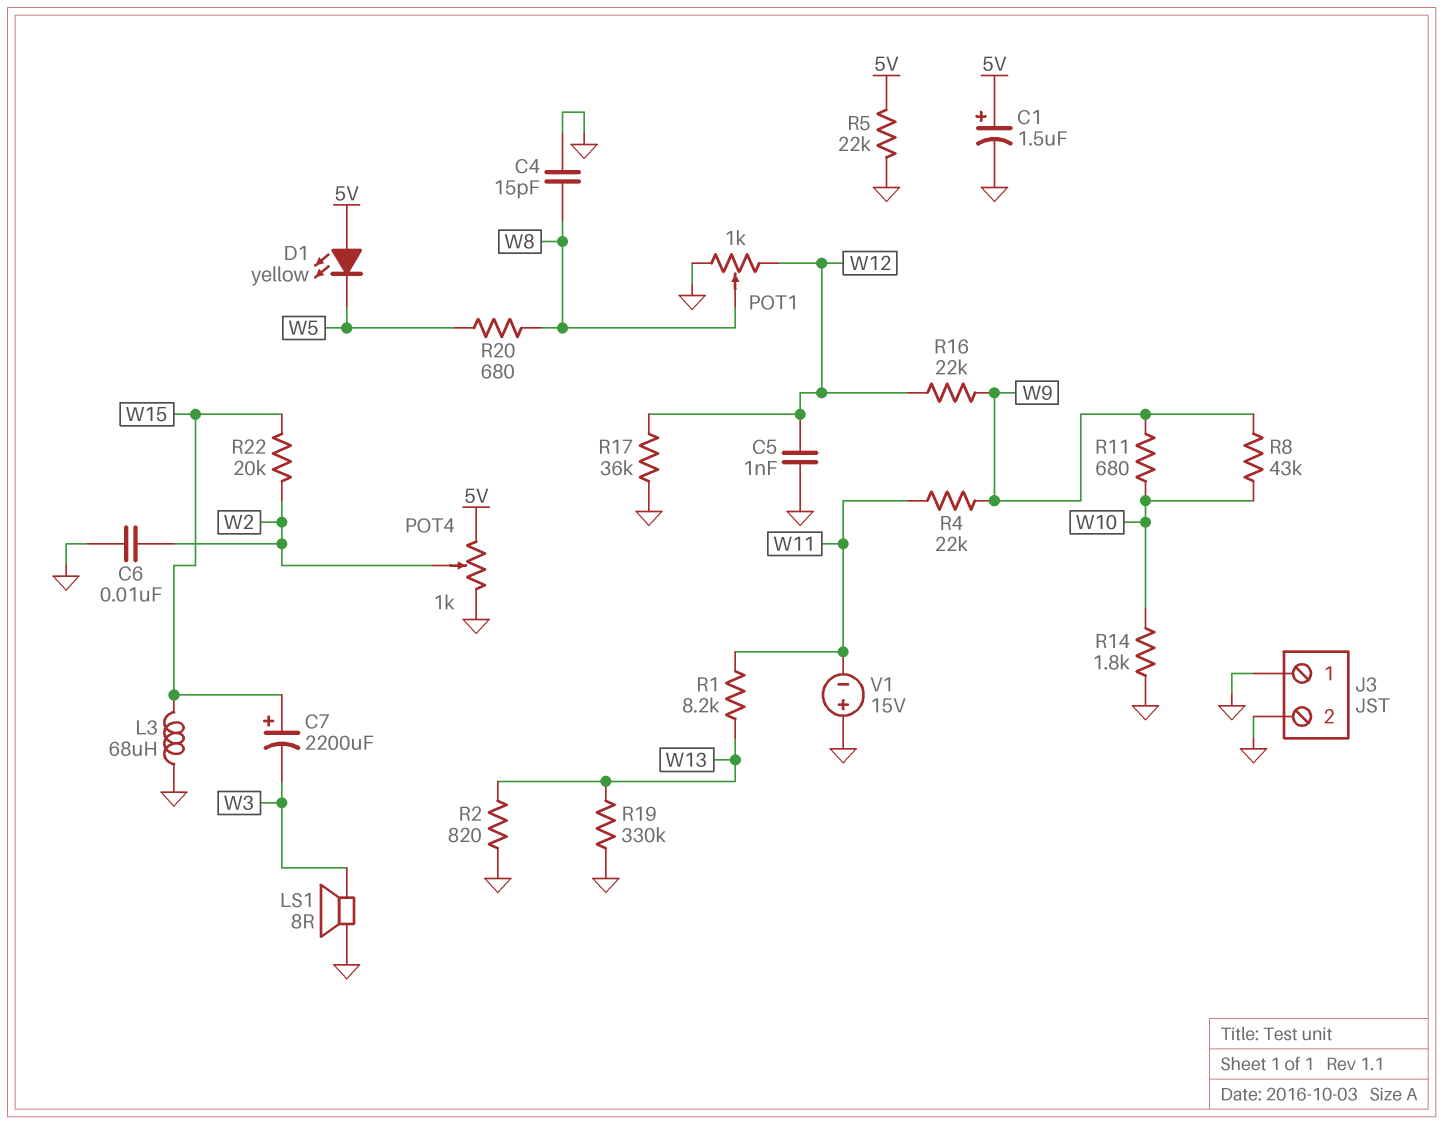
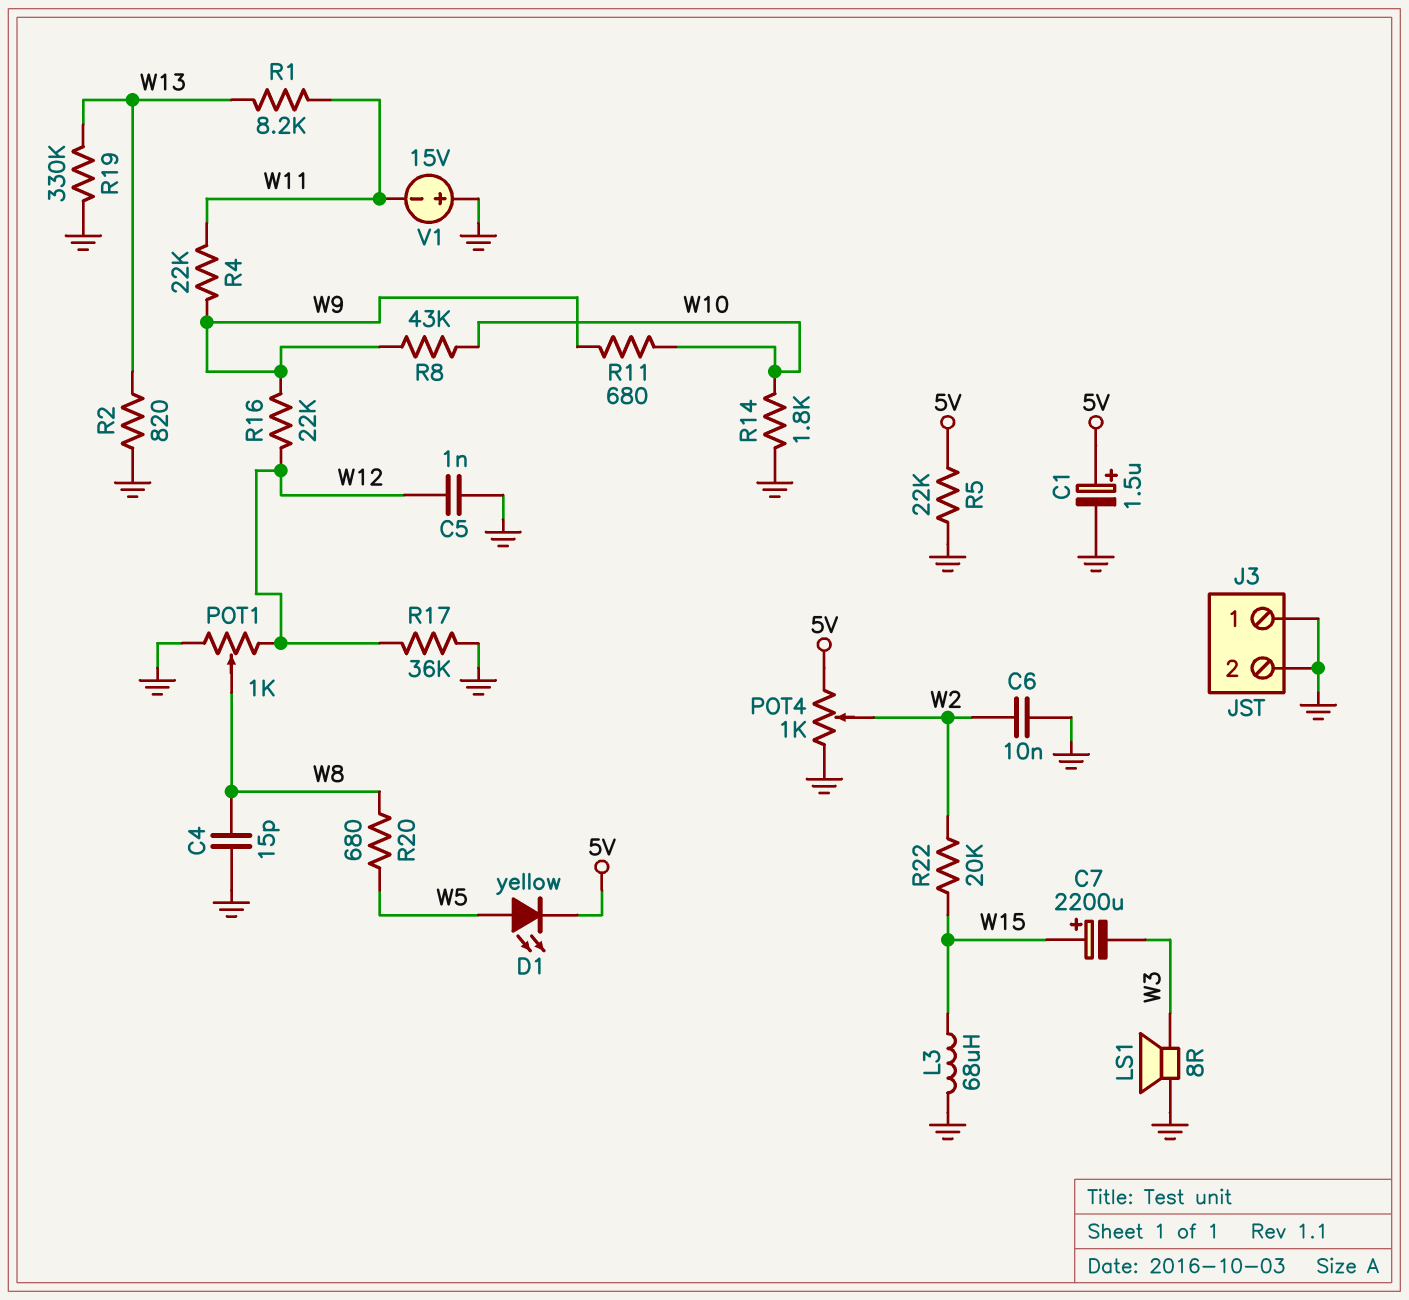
D1: LED yellow (A 5V, K W5) -> LED yellow (A W5, K 5V)

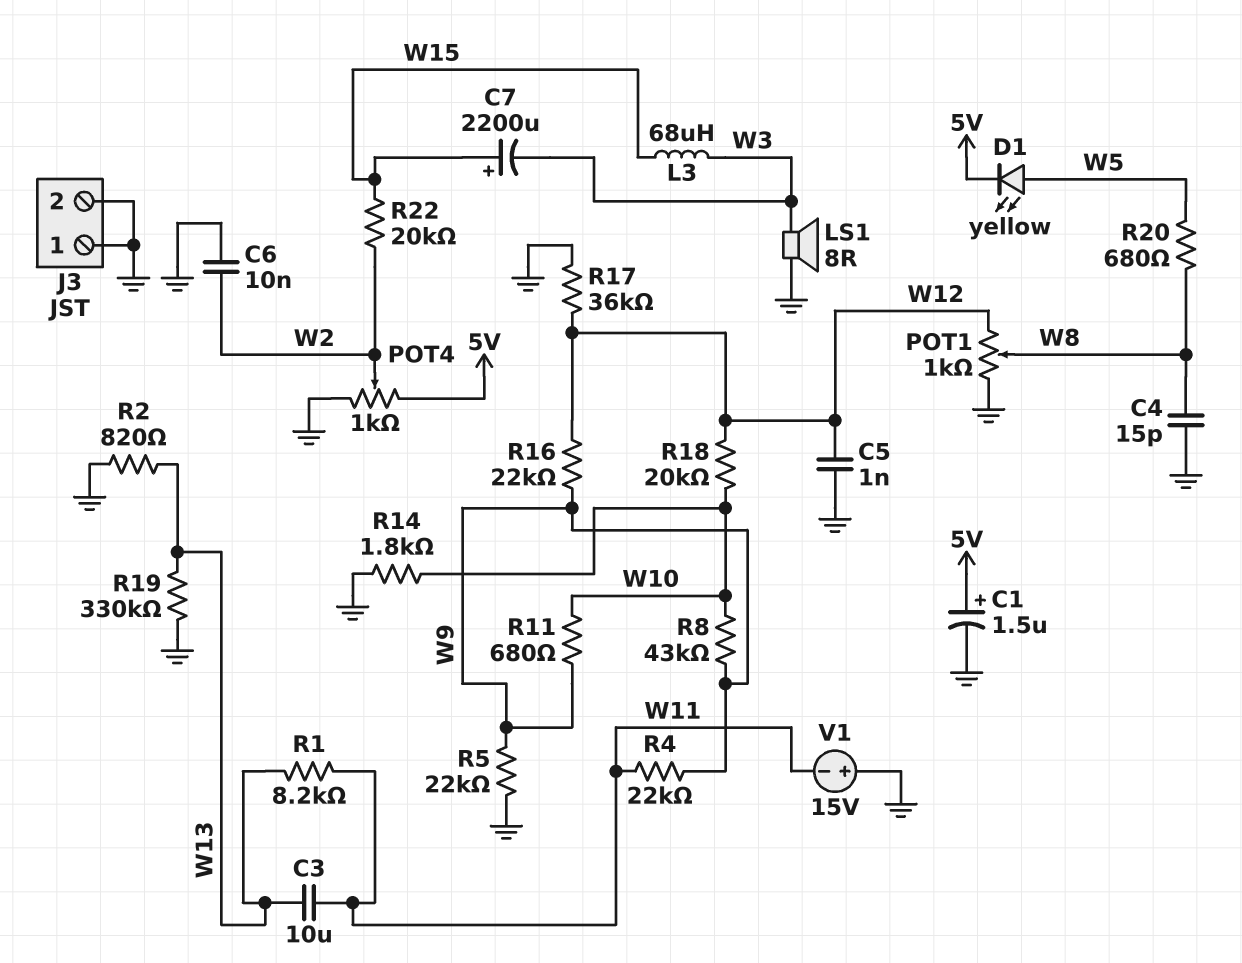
C3: none -> 10uF (W11, W13)
L3: 68uH (GND, W15) -> 68uH (W3, W15)
R5: 22k (5V, GND) -> 22k (GND, W9)
R18: none -> 20k (W10, W12)

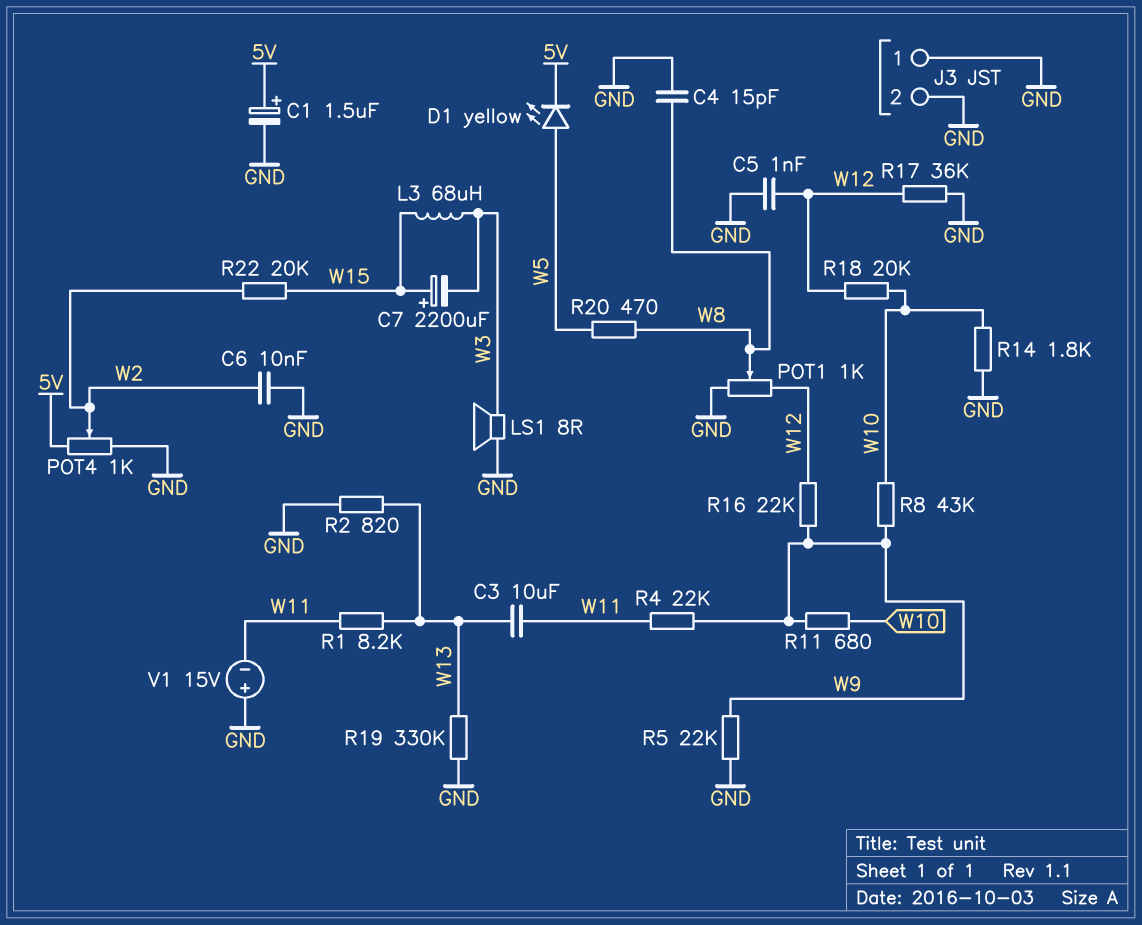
R20: 680 (W5, W8) -> 470 (W5, W8)

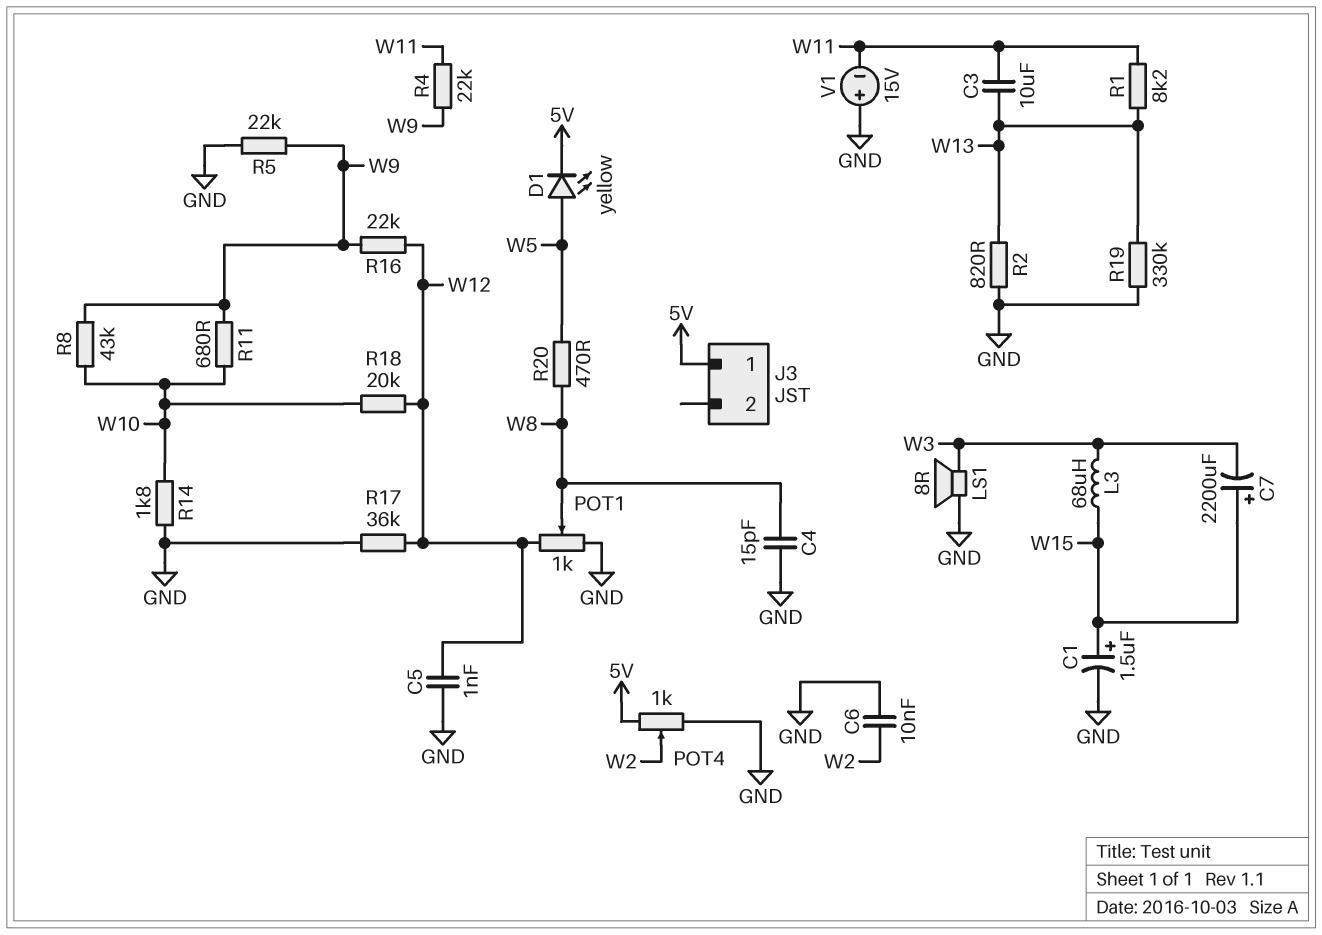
C1: 1.5uF (plus 5V, minus GND) -> 1.5uF (plus W15, minus GND)
J3 pin 1: GND -> 5V
J3 pin 2: GND -> none
R22: 20k (W2, W15) -> none

